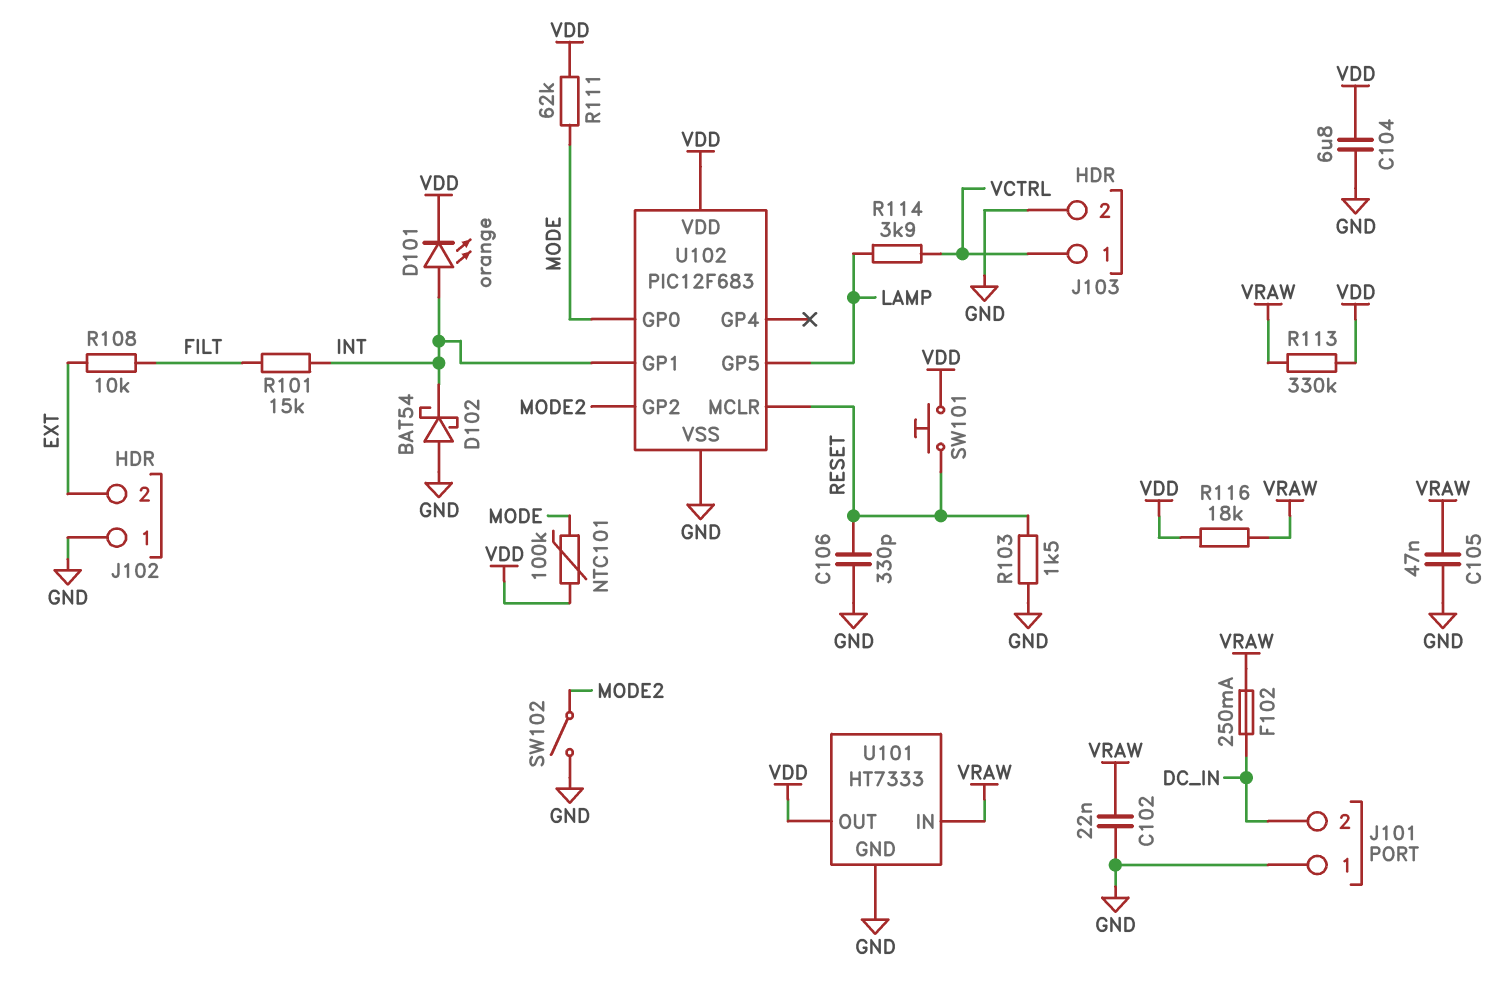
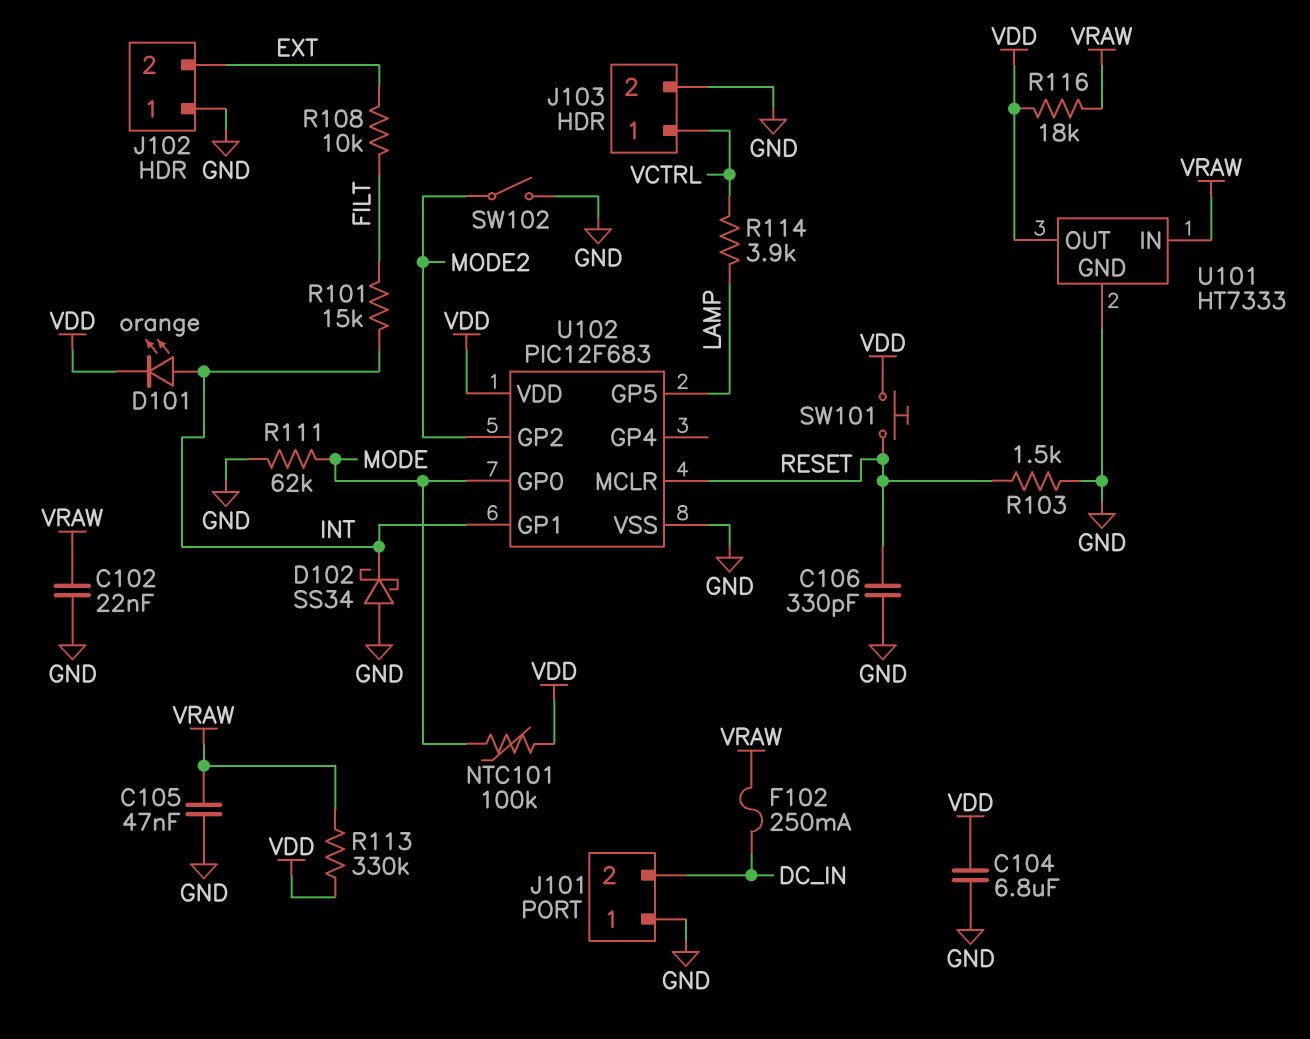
D102: schottky BAT54 (A GND, K INT) -> schottky SS34 (A GND, K INT)
R111: 62k (MODE, VDD) -> 62k (GND, MODE)

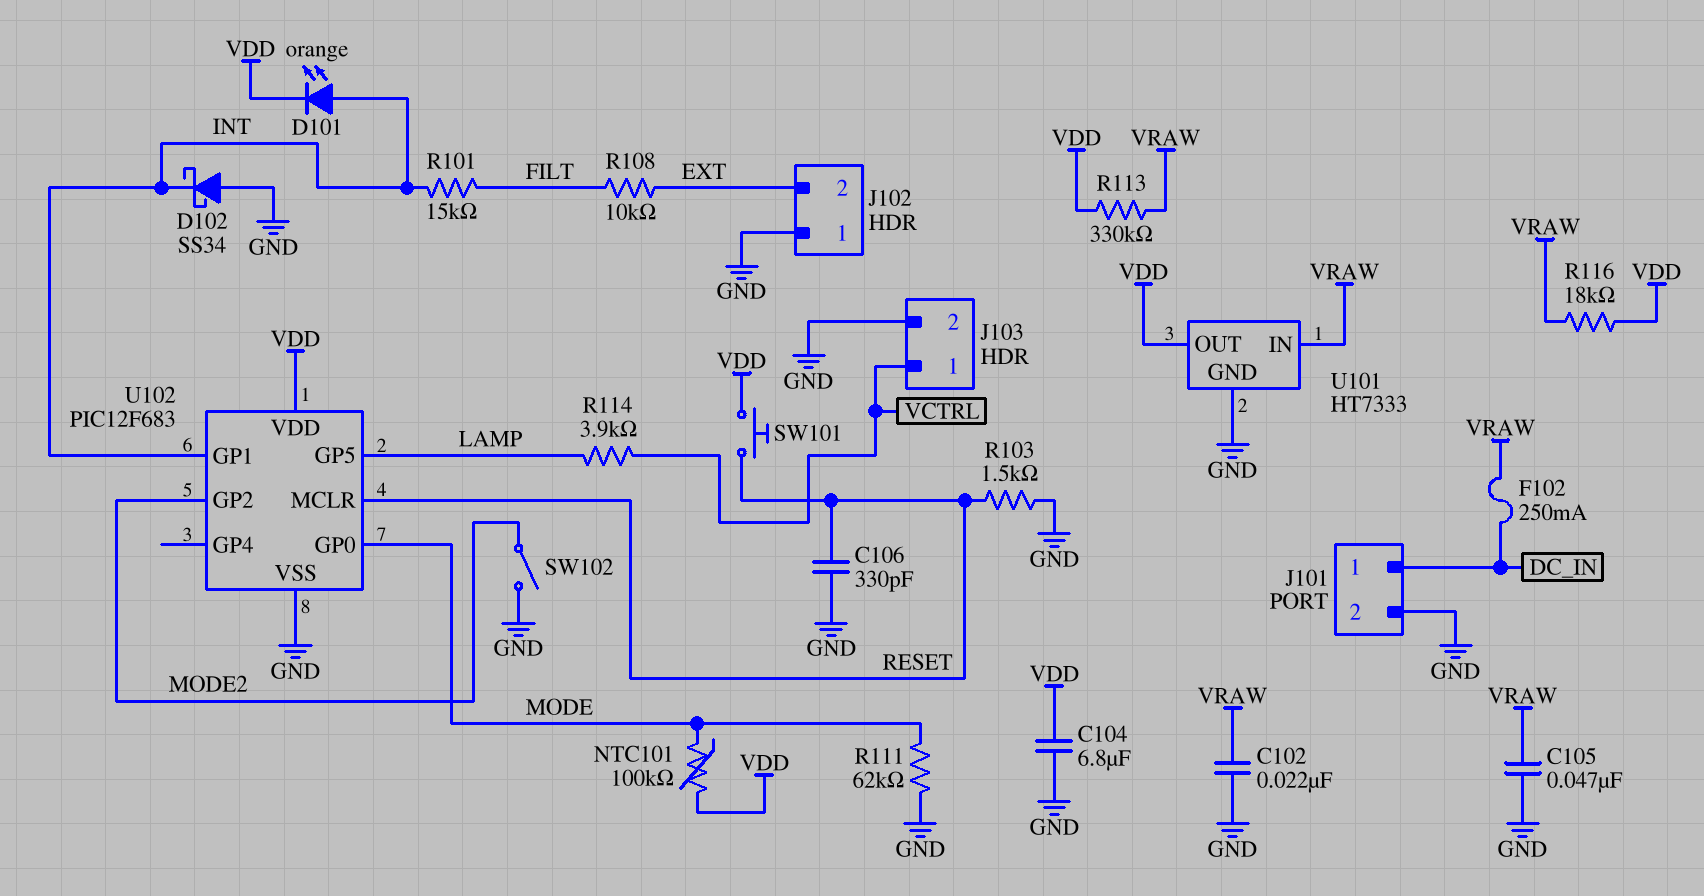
J101 pin 1: GND -> DC_IN
J101 pin 2: DC_IN -> GND

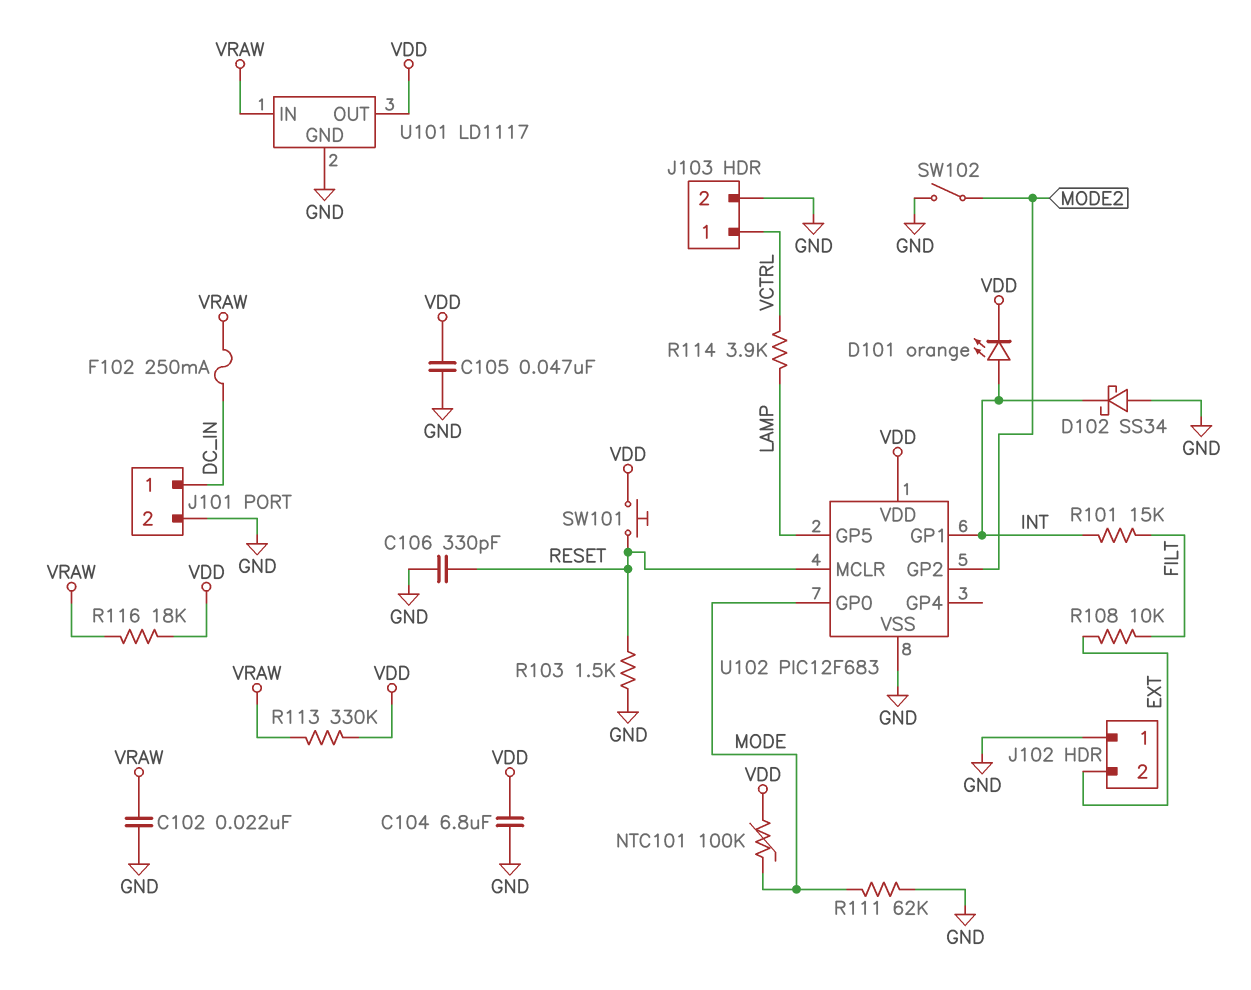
C105: 47nF (GND, VRAW) -> 47nF (GND, VDD)
U101: HT7333 -> LD1117

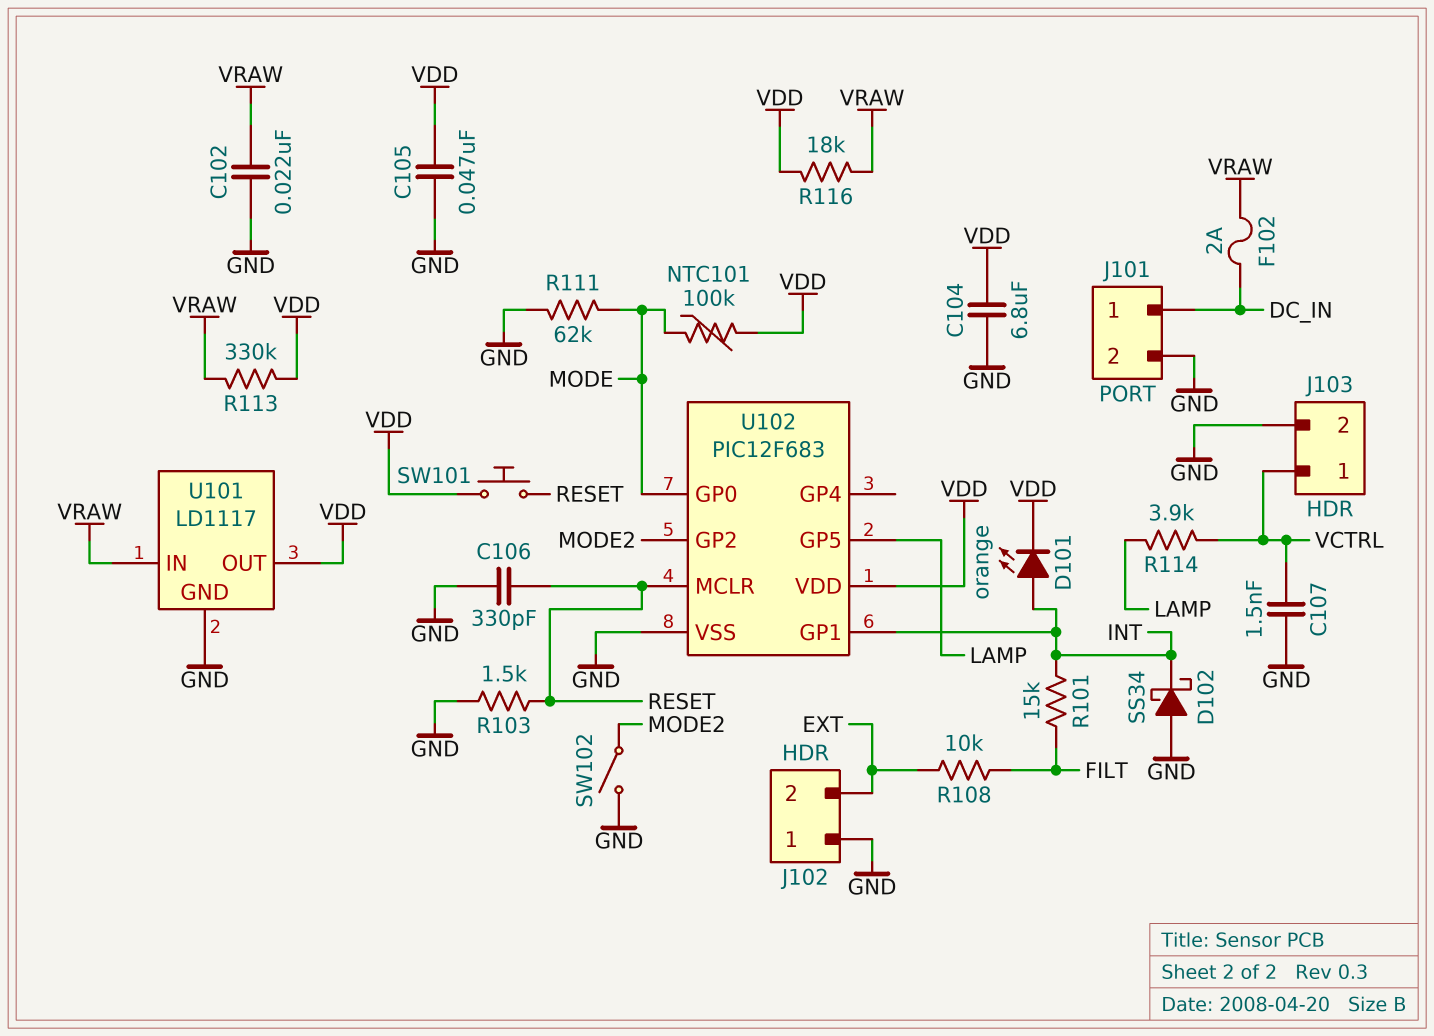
C107: none -> 1.5nF (GND, VCTRL)
F102: 250mA (DC_IN, VRAW) -> 2A (DC_IN, VRAW)

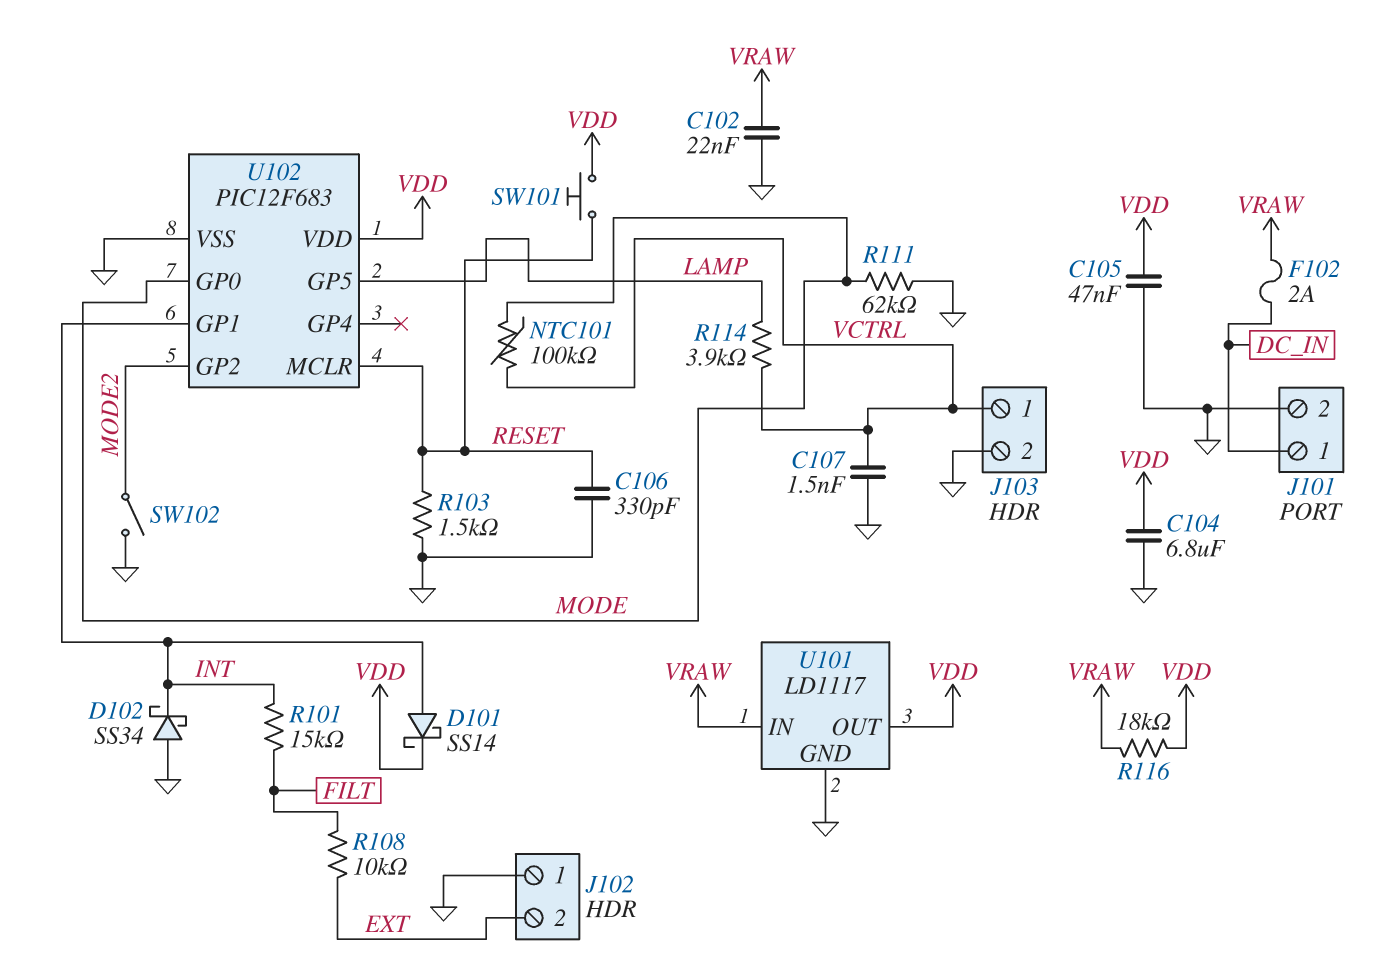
D101: LED orange (A INT, K VDD) -> schottky SS14 (A INT, K VDD)
NTC101: 100k (MODE, VDD) -> 100k (MODE, VCTRL)
R113: 330k (VDD, VRAW) -> none

